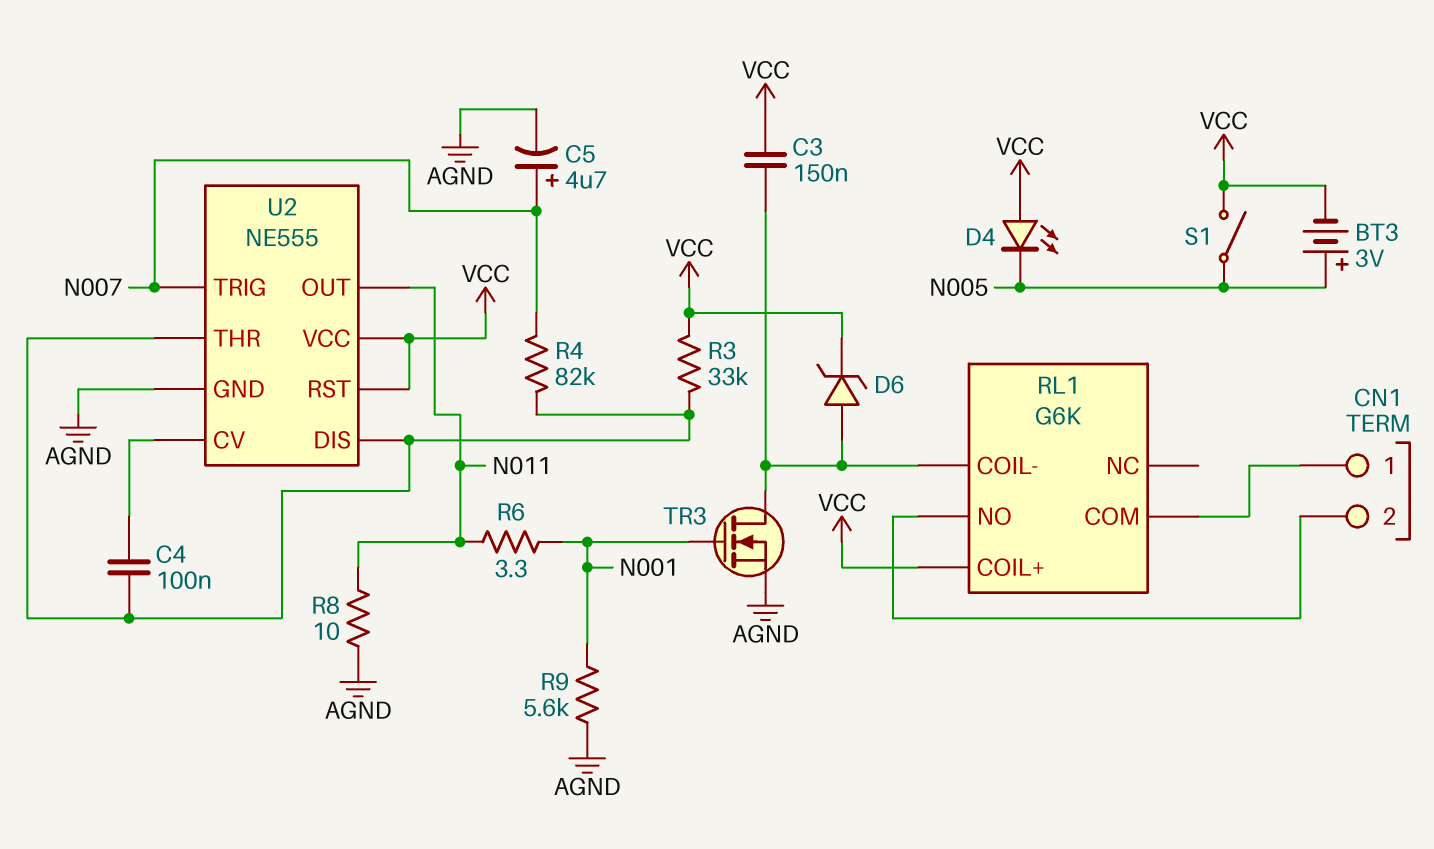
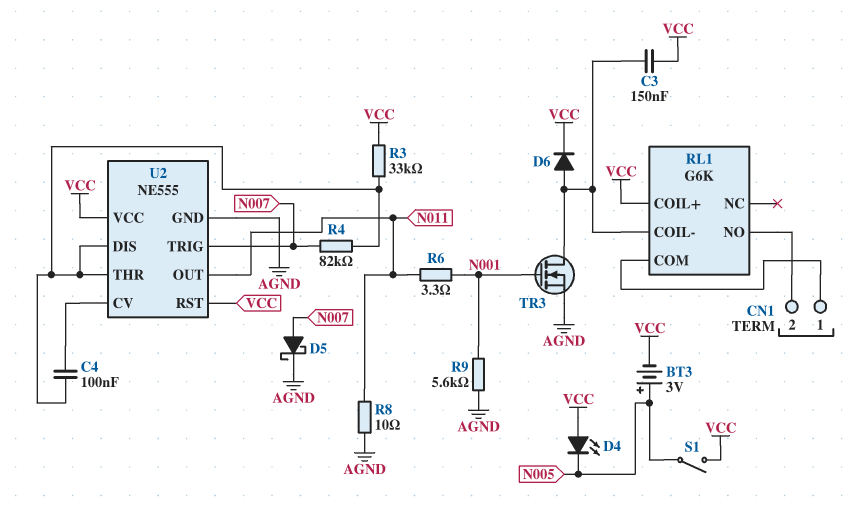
C5: 4.7uF (plus N007, minus AGND) -> none
D5: none -> schottky (A N007, K AGND)
D6: zener (A RL1/COIL-, K VCC) -> diode (A RL1/COIL-, K VCC)

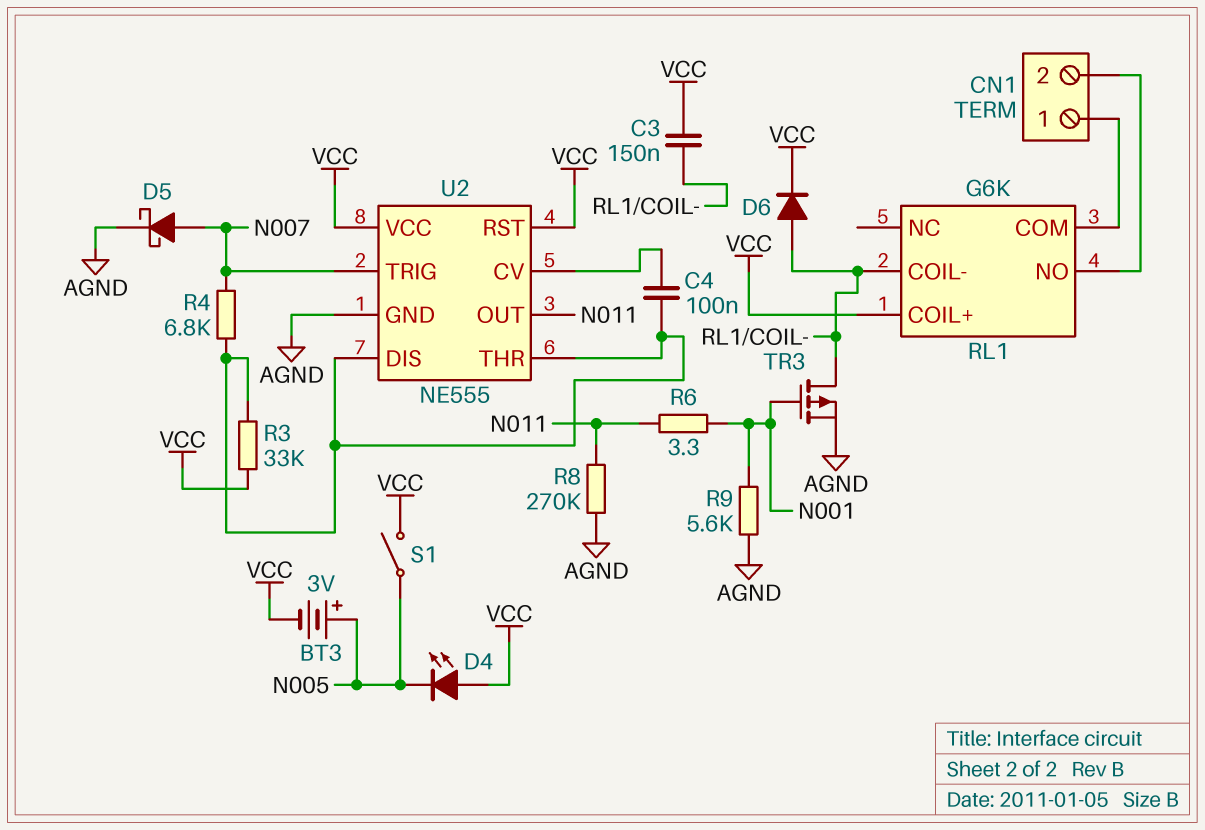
R4: 82k (N007, U2/DIS) -> 6.8k (N007, U2/DIS)
R8: 10 (AGND, N011) -> 270k (AGND, N011)
TR3: NMOS (G N001, D RL1/COIL-, S AGND) -> PMOS (G N001, D RL1/COIL-, S AGND)

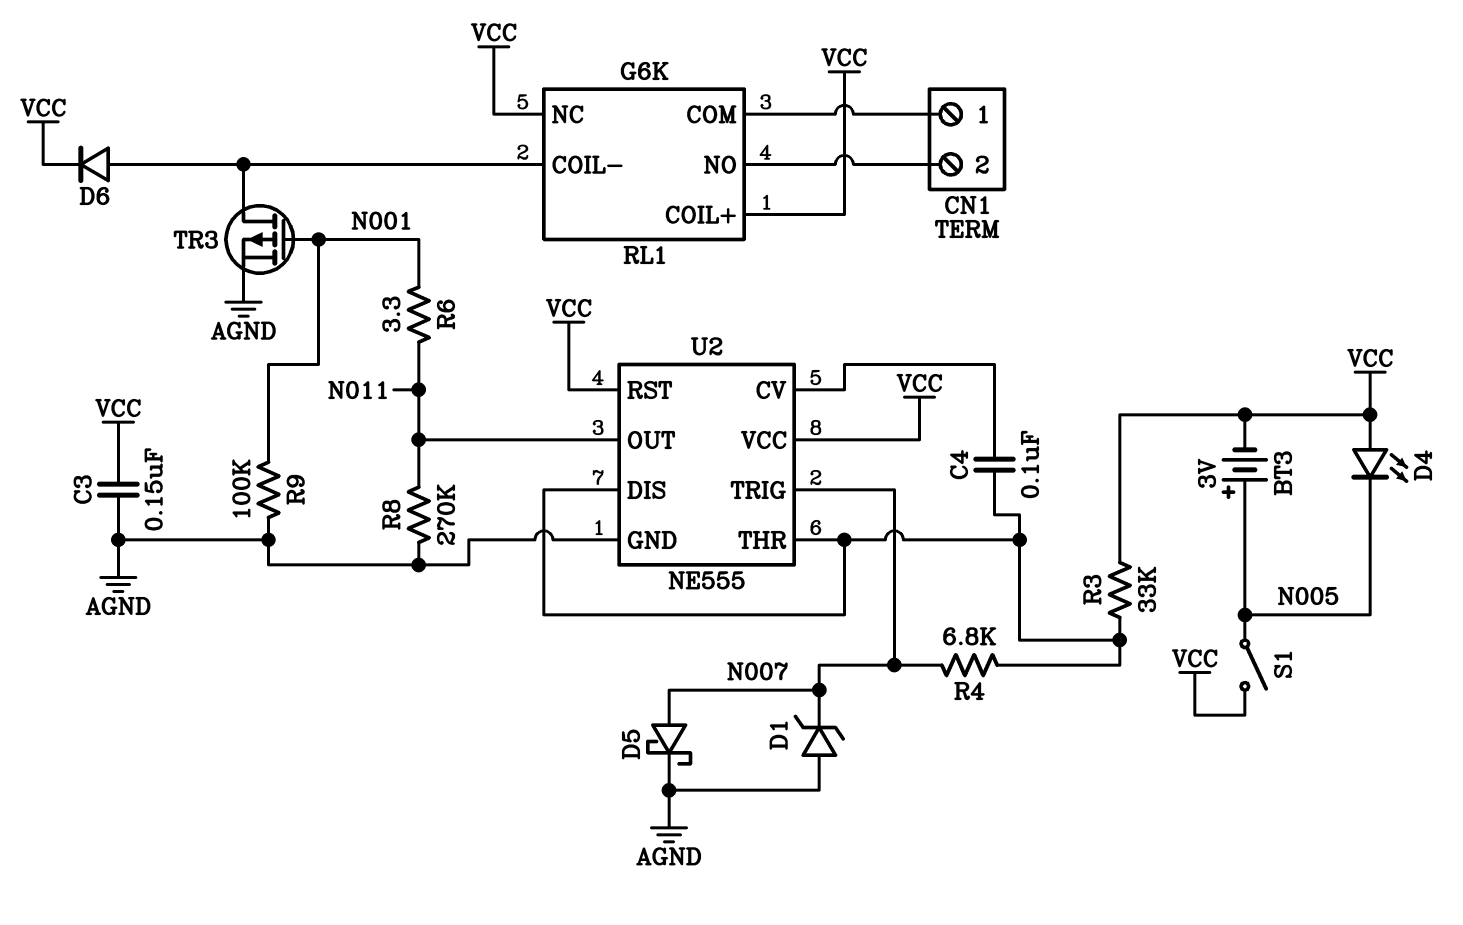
C3: 150nF (RL1/COIL-, VCC) -> 150nF (AGND, VCC)
D1: none -> zener (A AGND, K N007)
R9: 5.6k (AGND, N001) -> 100k (AGND, N001)
RL1 pin NC: none -> VCC

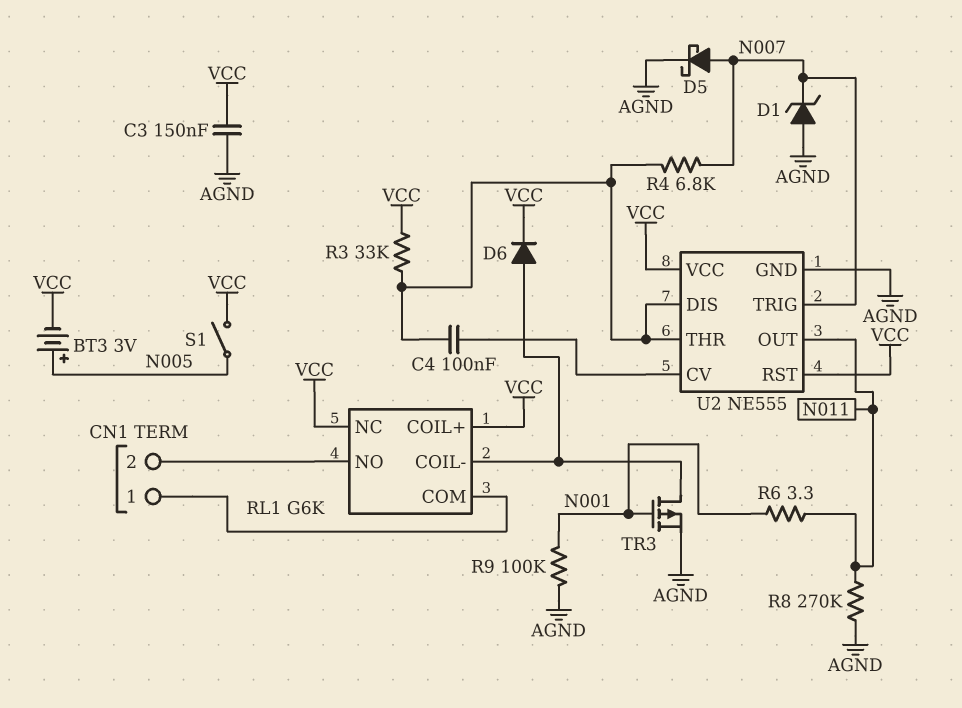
D4: LED (A VCC, K N005) -> none

